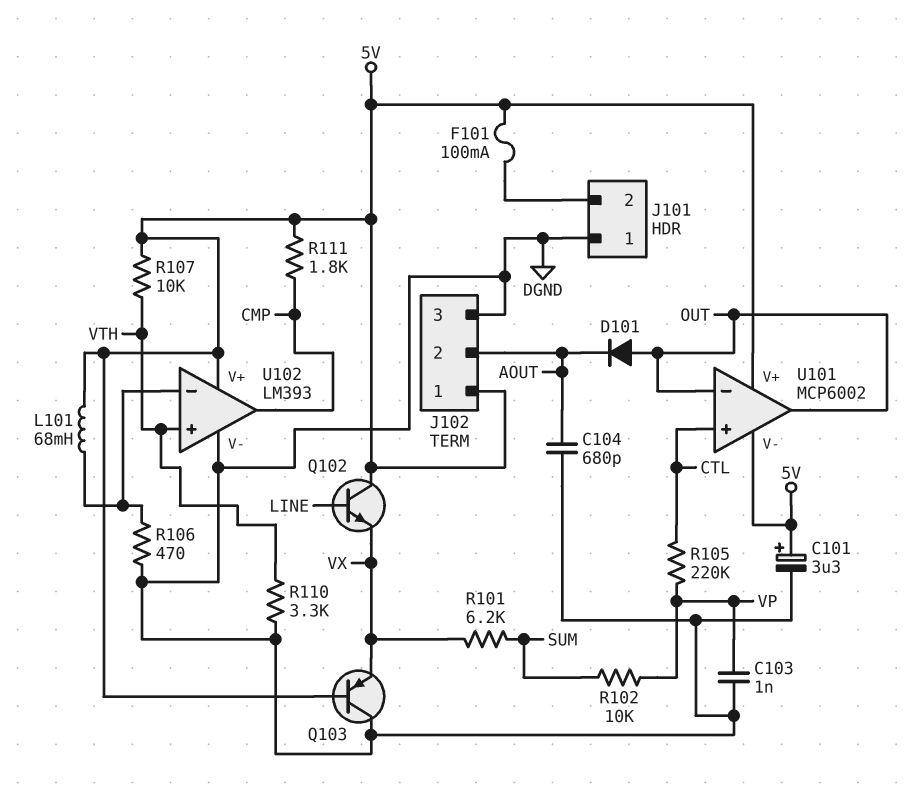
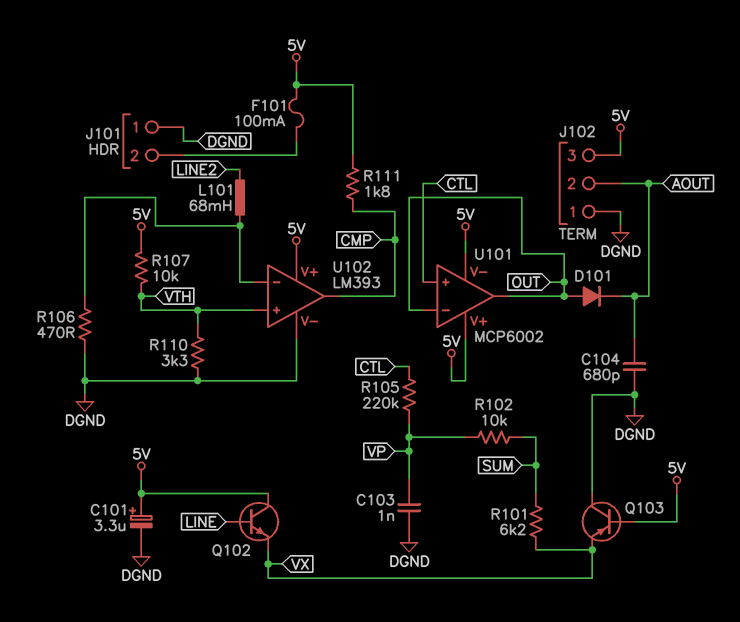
J102 pin 1: 5V -> DGND
J102 pin 3: DGND -> 5V
L101: 68mH (5V, U102/in-) -> 68mH (LINE2, U102/in-)

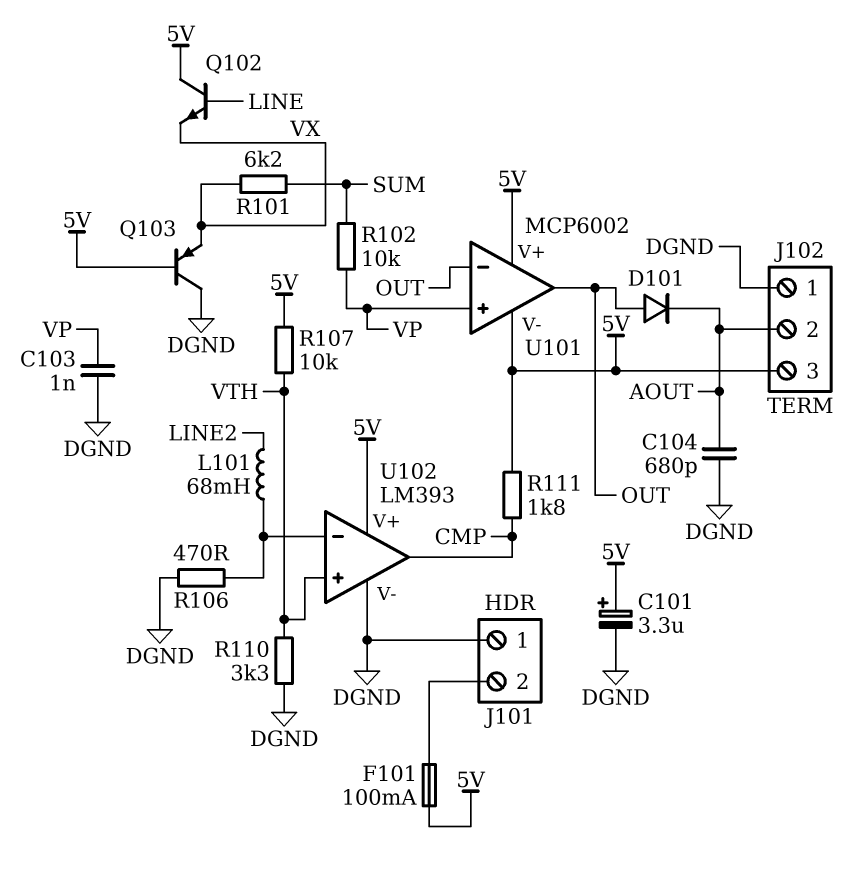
R105: 220k (CTL, VP) -> none
U101 pin in+: CTL -> VP

